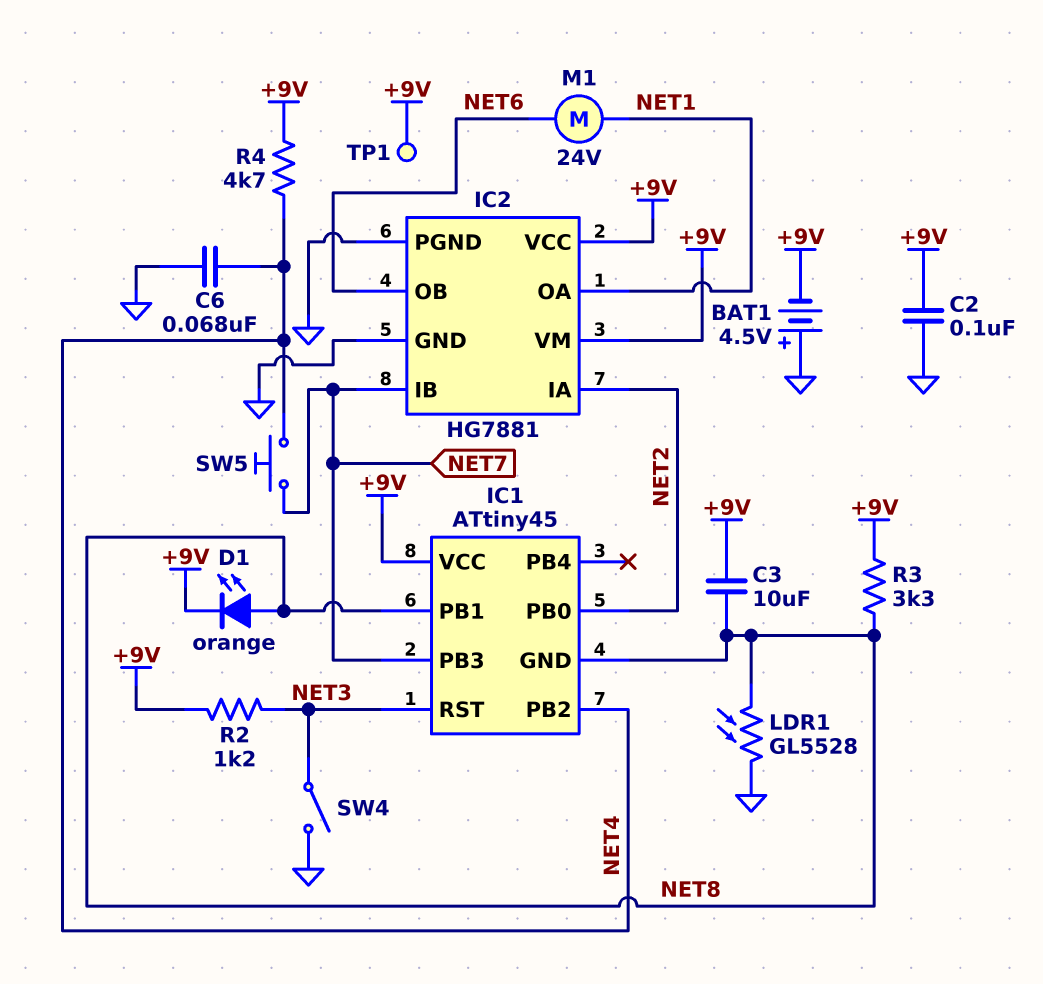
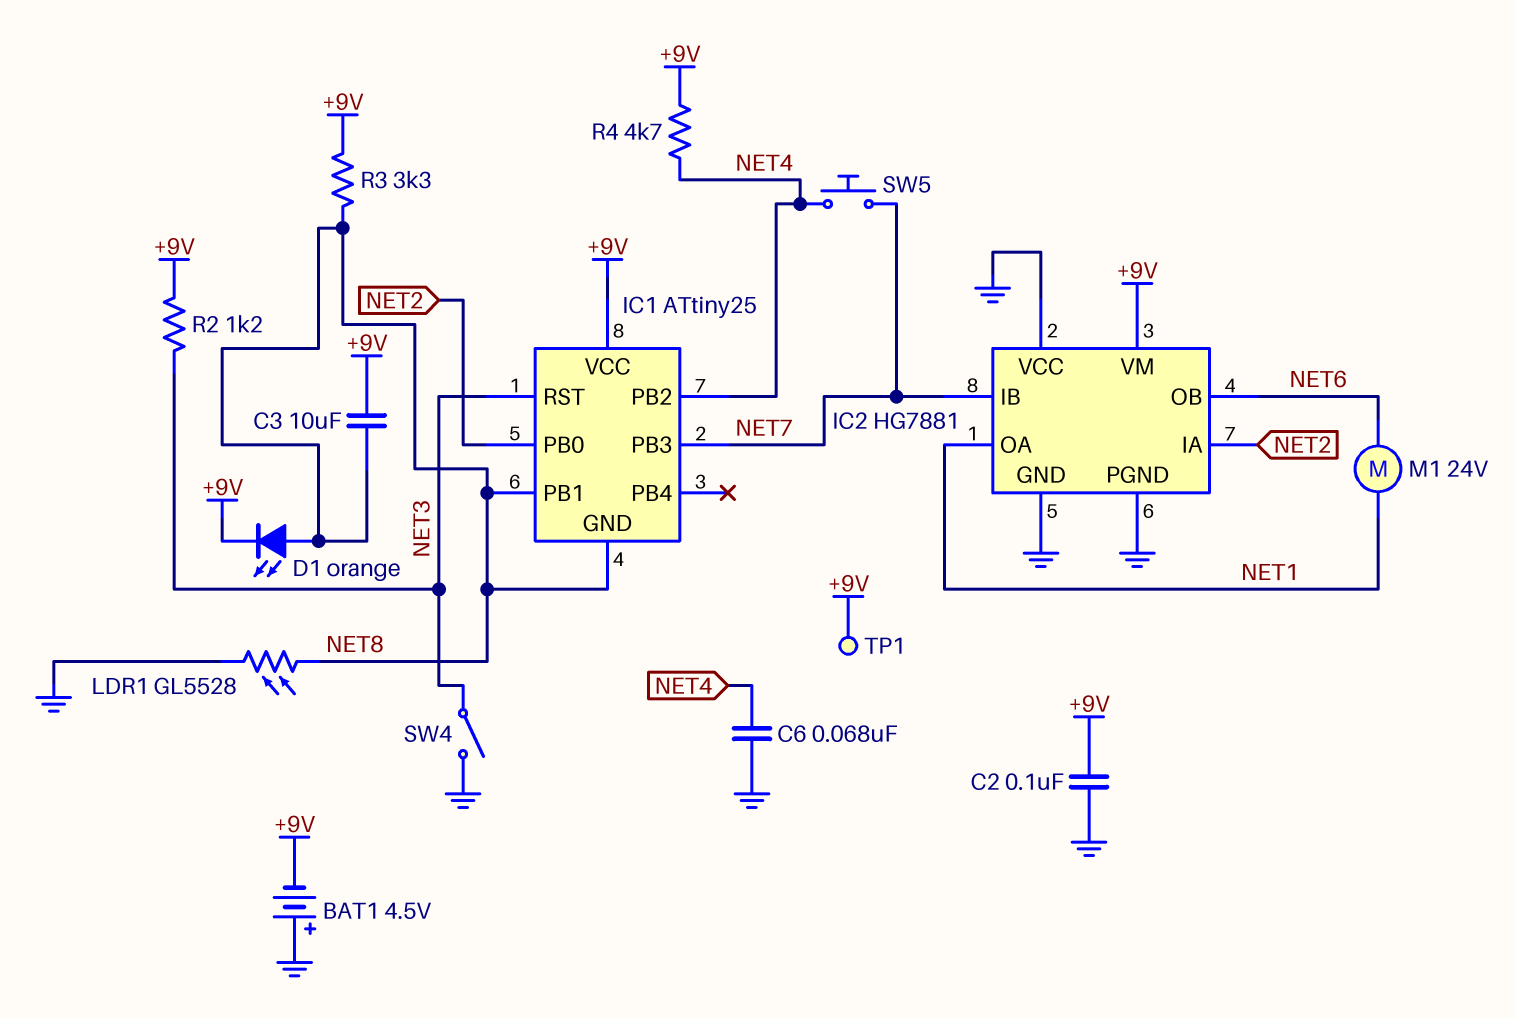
IC1: ATtiny45 -> ATtiny25
IC2 pin VCC: +9V -> GND

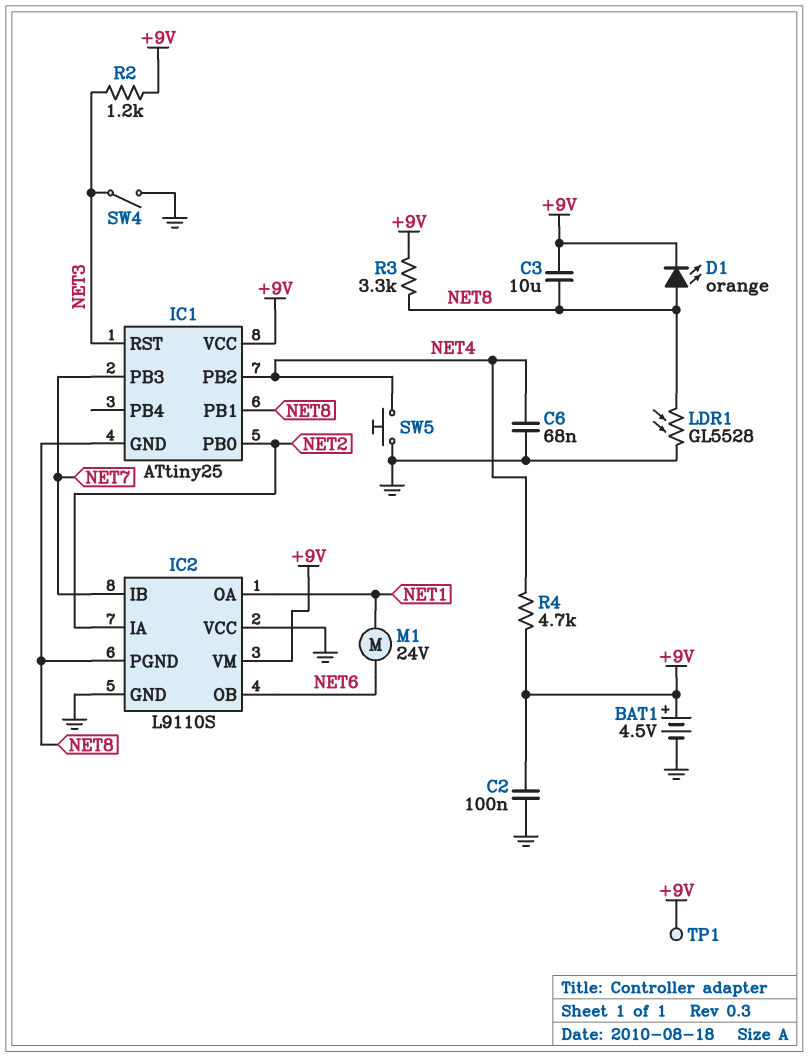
BAT1: 4.5V (plus GND, minus +9V) -> 4.5V (plus +9V, minus GND)
IC2: HG7881 -> L9110S
IC2 pin PGND: GND -> NET8
SW5: button (NET4, NET7) -> button (GND, NET4)

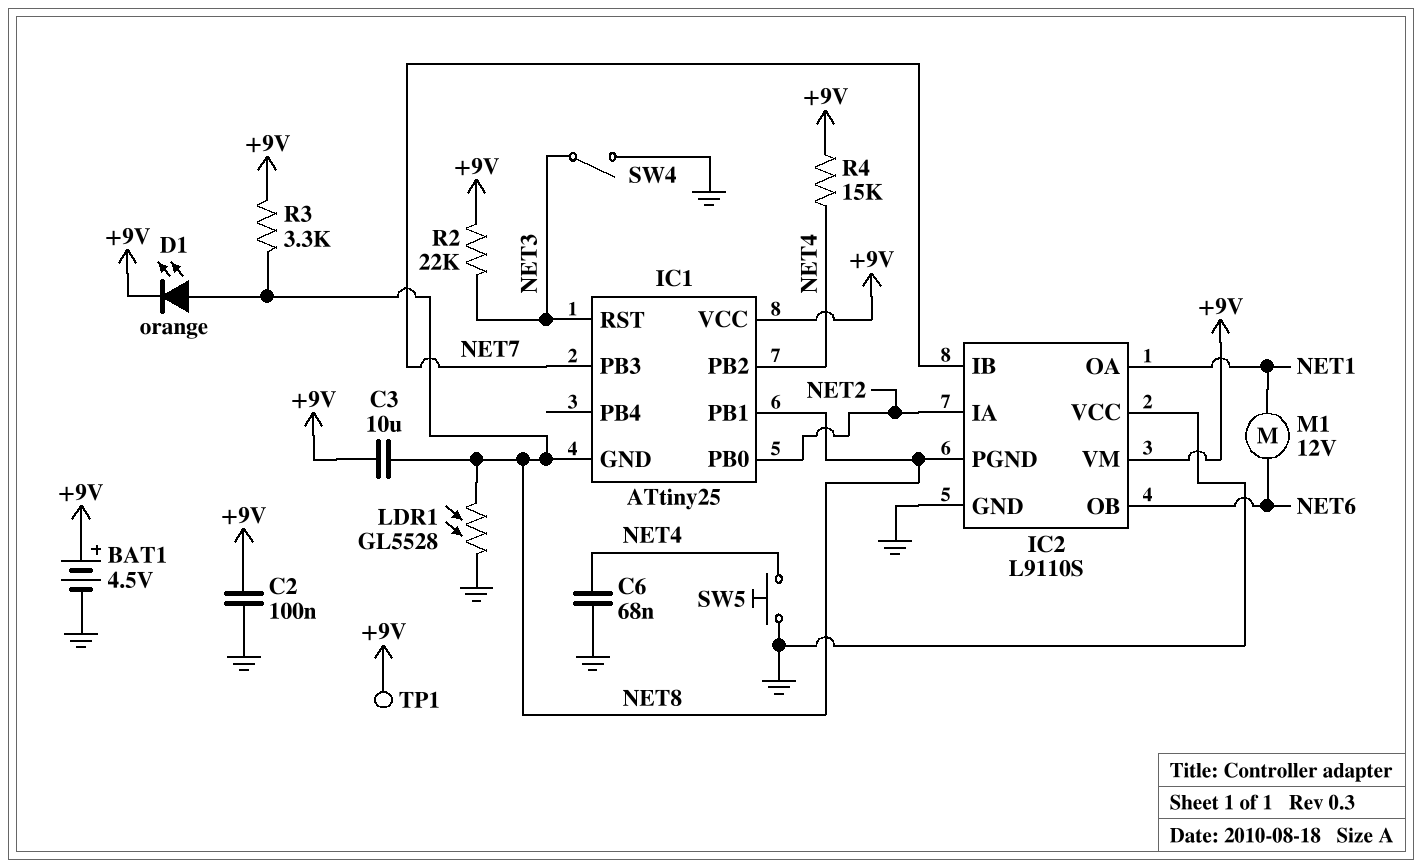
M1: motor 24V (NET1, NET6) -> motor 12V (NET1, NET6)
R2: 1.2k (+9V, NET3) -> 22k (+9V, NET3)
R4: 4.7k (+9V, NET4) -> 15k (+9V, NET4)

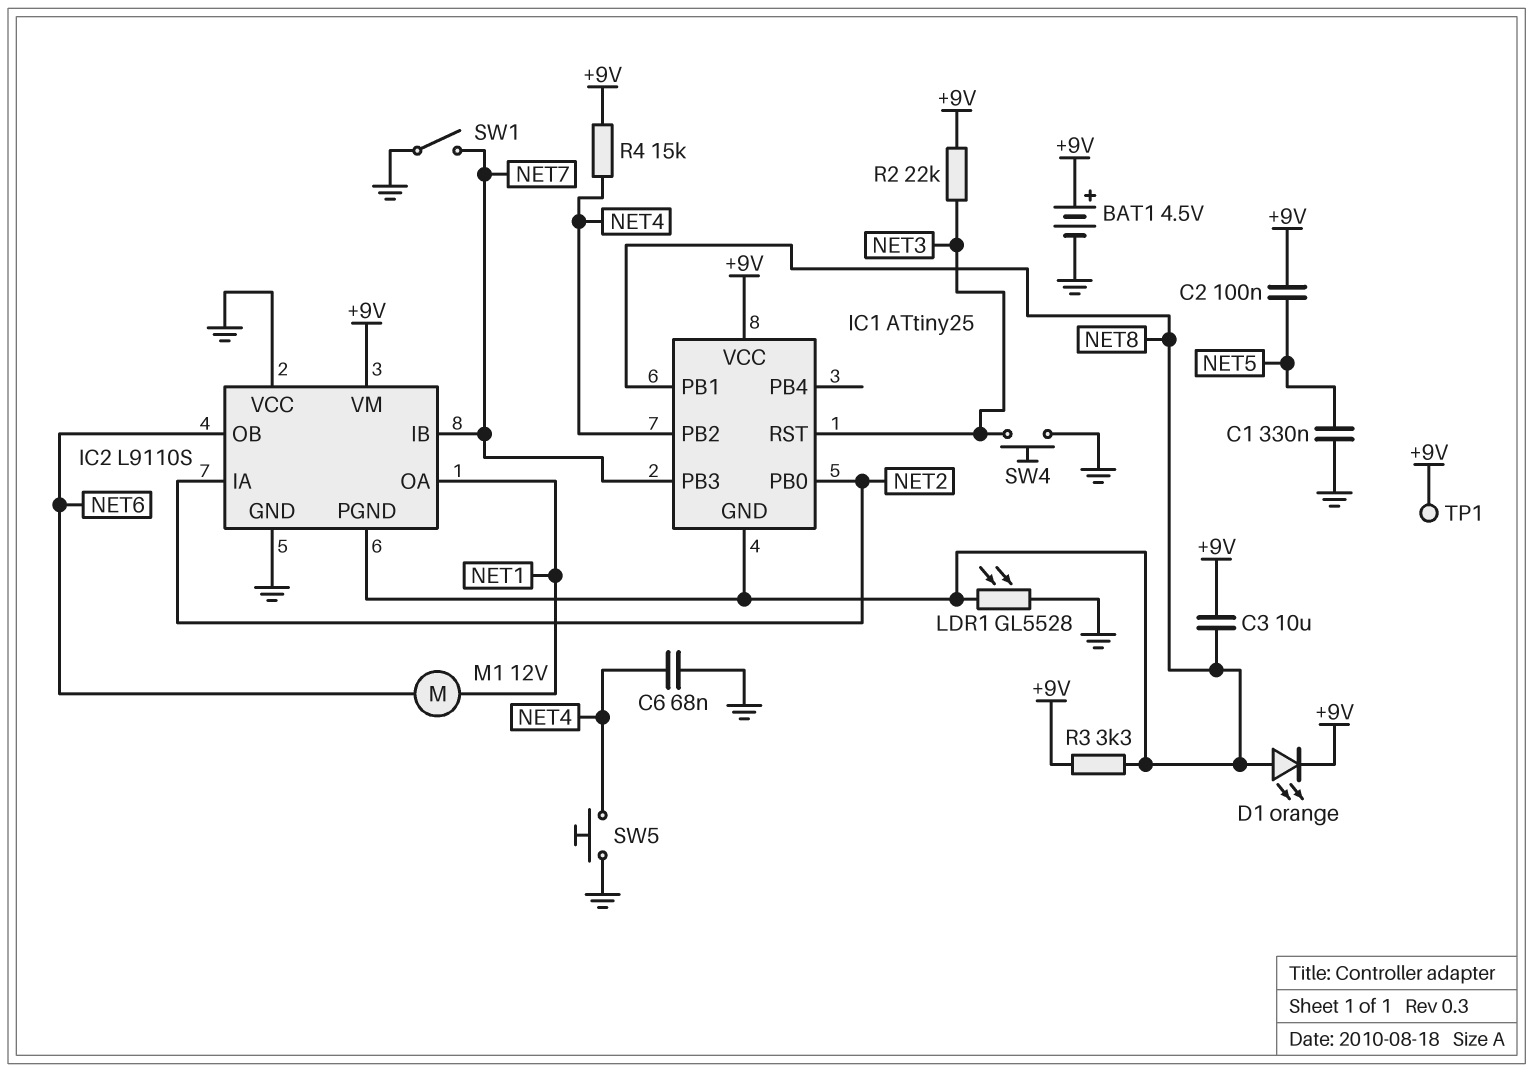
C1: none -> 330nF (GND, NET5)
C2: 100nF (+9V, GND) -> 100nF (+9V, NET5)
SW1: none -> switch (GND, NET7)
SW4: switch (GND, NET3) -> button (GND, NET3)

